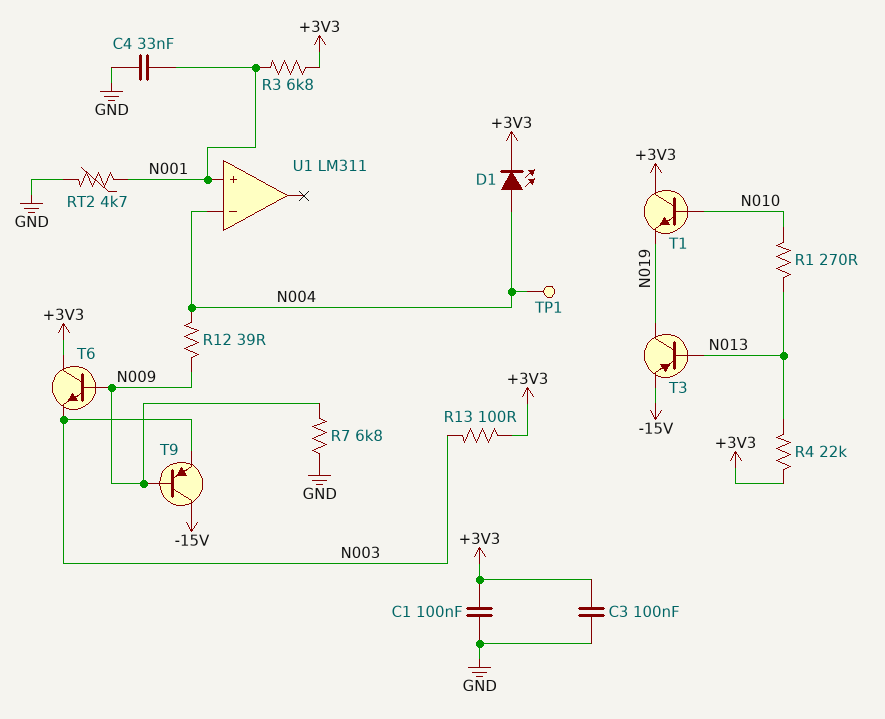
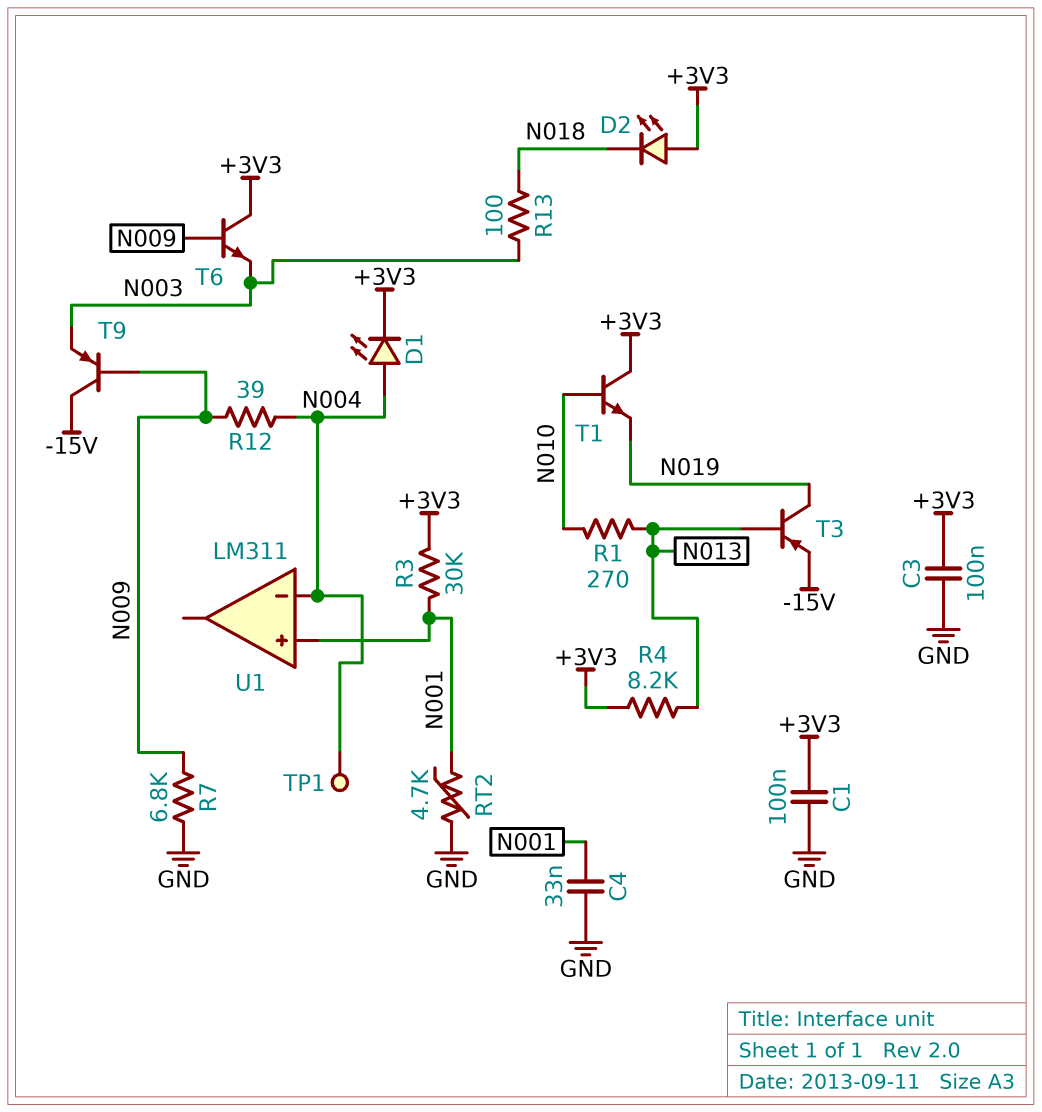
D2: none -> LED (A +3V3, K N018)
R3: 6.8k (+3V3, N001) -> 30k (+3V3, N001)
R4: 22k (+3V3, N013) -> 8.2k (+3V3, N013)
R13: 100 (+3V3, N003) -> 100 (N003, N018)

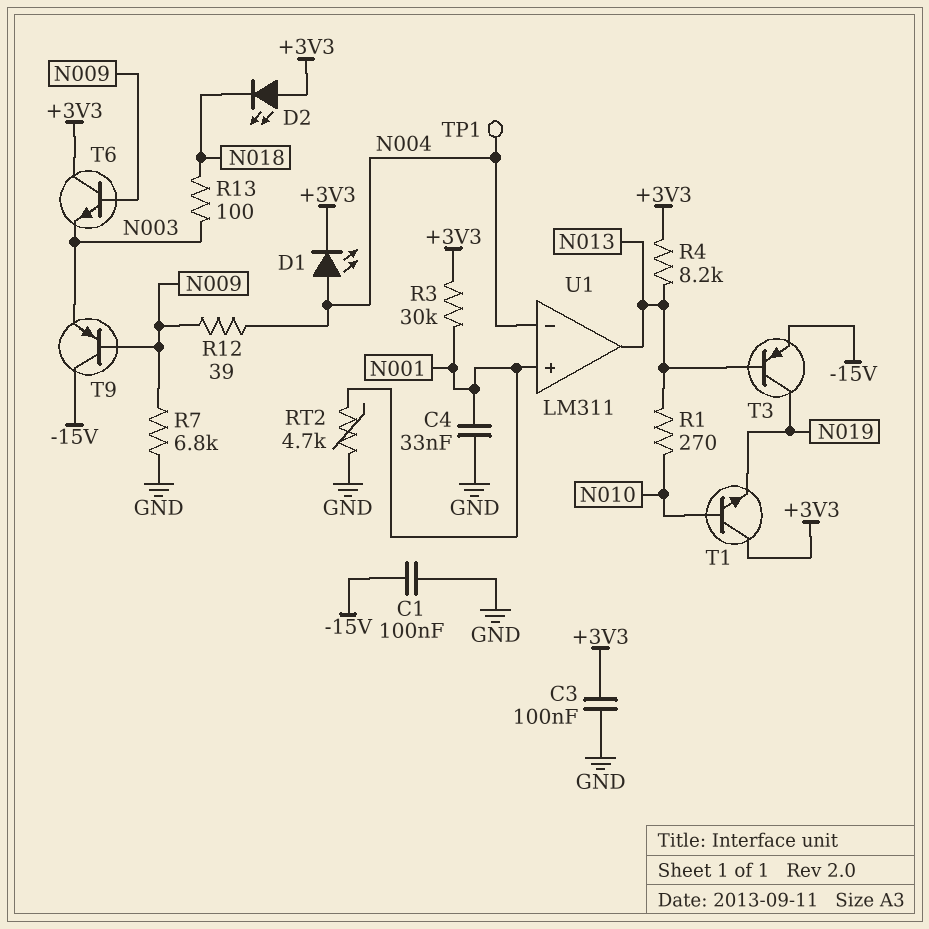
C1: 100nF (+3V3, GND) -> 100nF (-15V, GND)
U1 pin out: none -> N013

